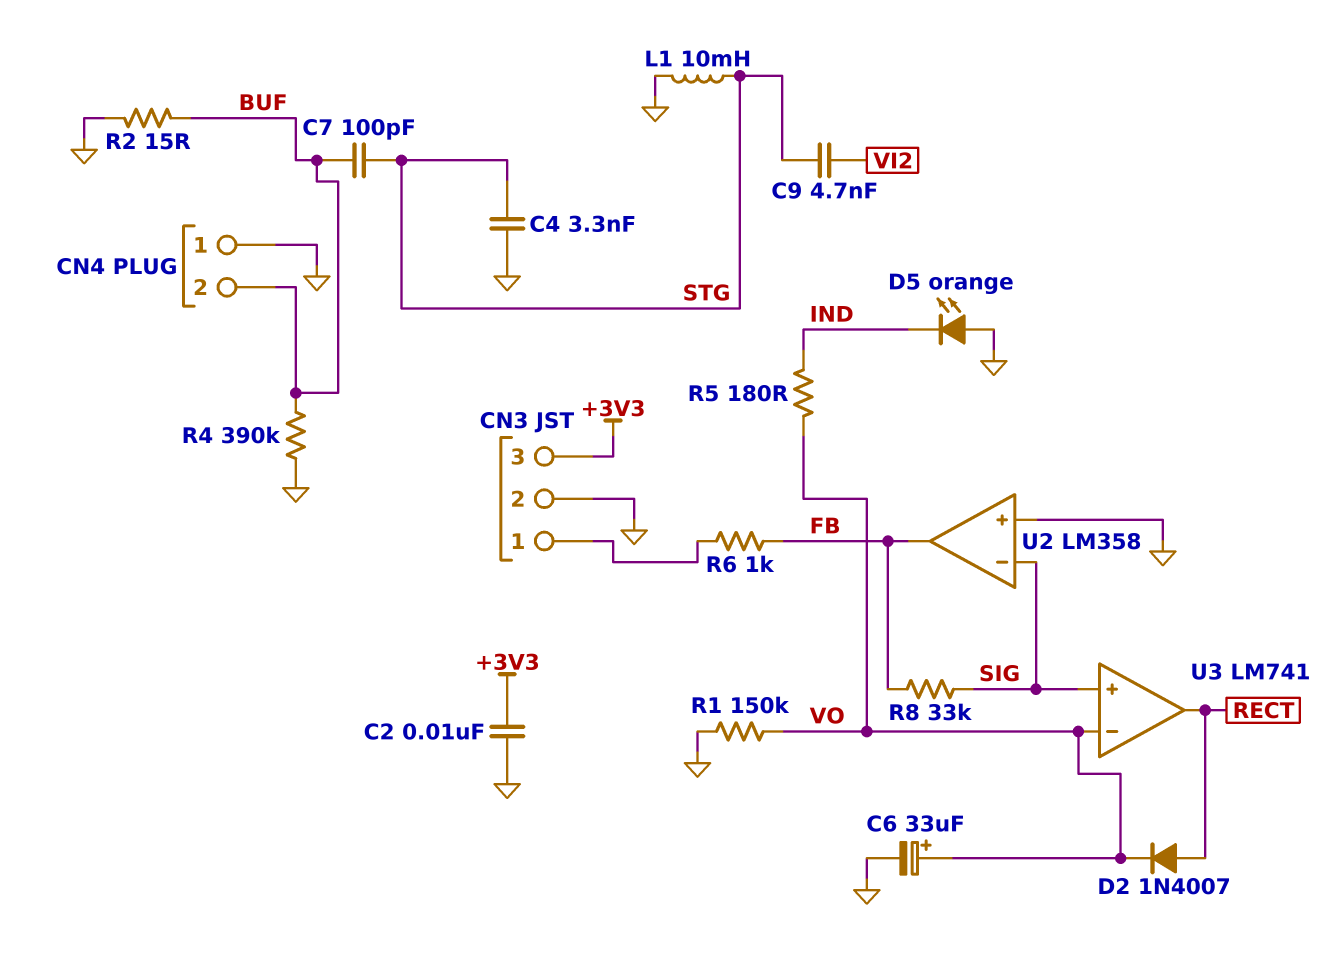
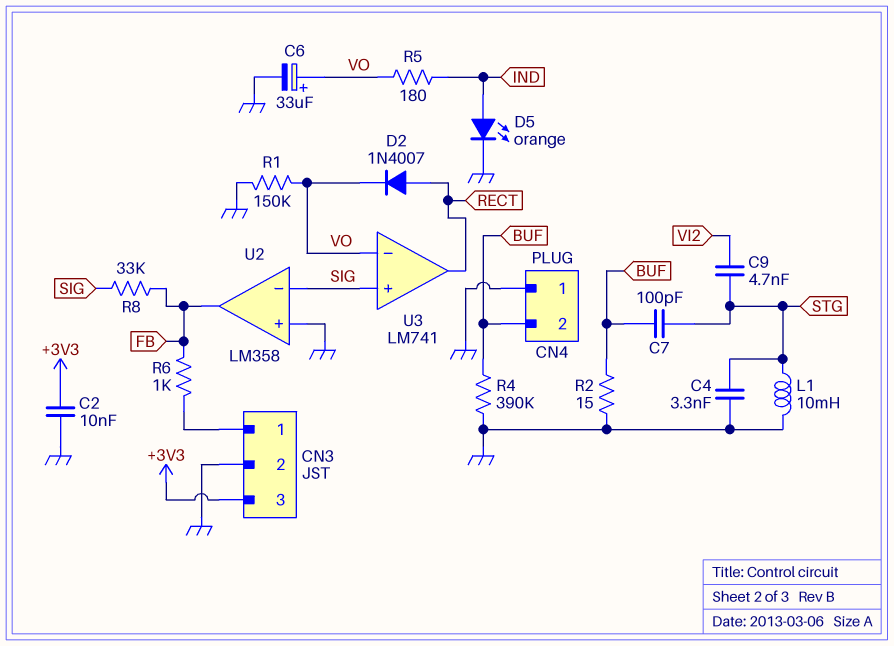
D5: LED orange (A GND, K IND) -> LED orange (A IND, K GND)

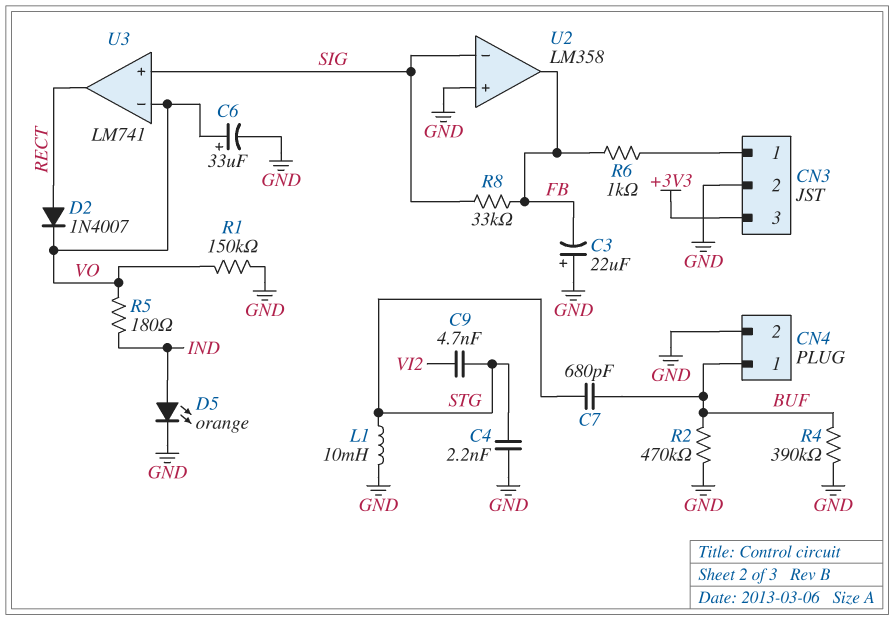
C2: 10nF (+3V3, GND) -> none
C3: none -> 22uF (plus GND, minus FB)
C4: 3.3nF (GND, STG) -> 2.2nF (GND, STG)
C7: 100pF (BUF, STG) -> 680pF (BUF, STG)
CN4 pin 1: GND -> BUF
CN4 pin 2: BUF -> GND
R2: 15 (BUF, GND) -> 470k (BUF, GND)

